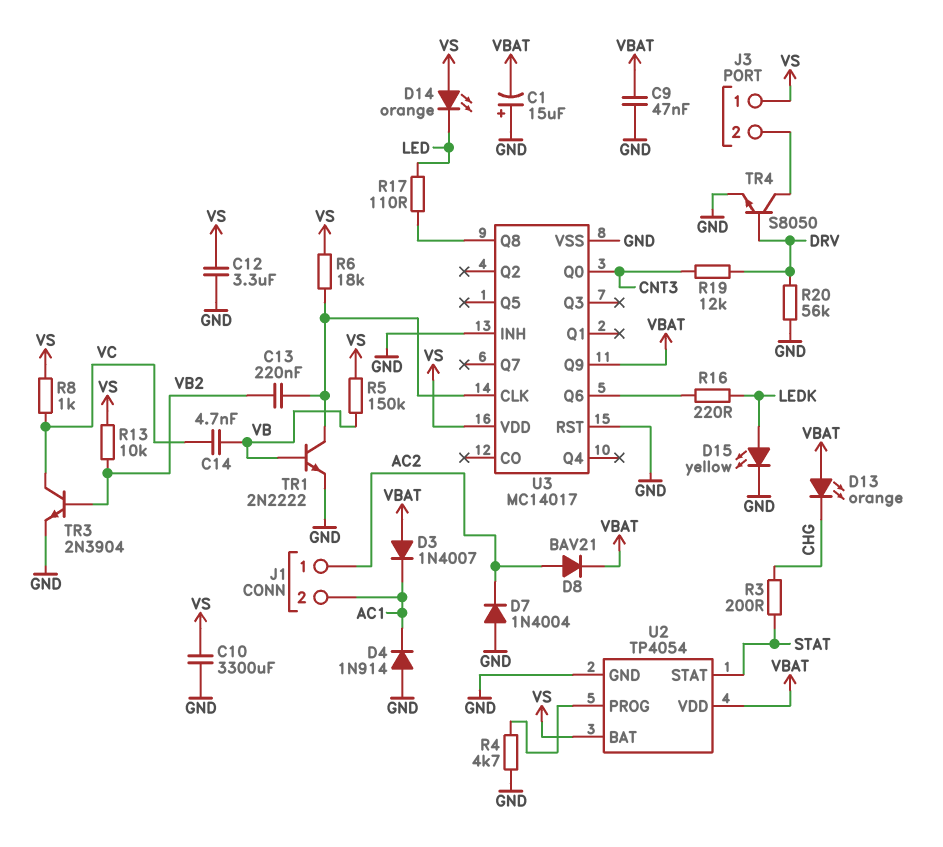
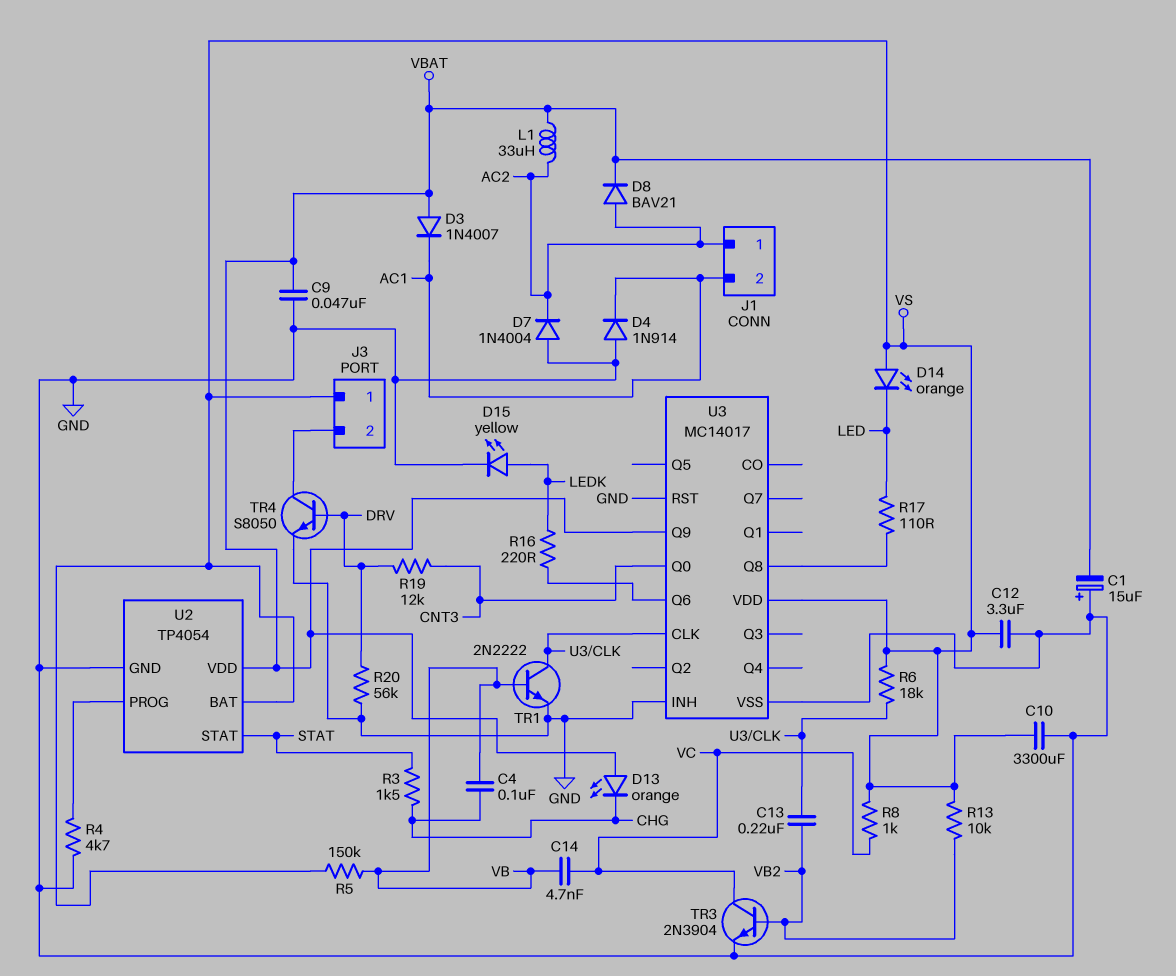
C4: none -> 100nF (CHG, VB)
L1: none -> 33uH (AC2, VBAT)
R3: 200 (CHG, STAT) -> 1.5k (CHG, STAT)

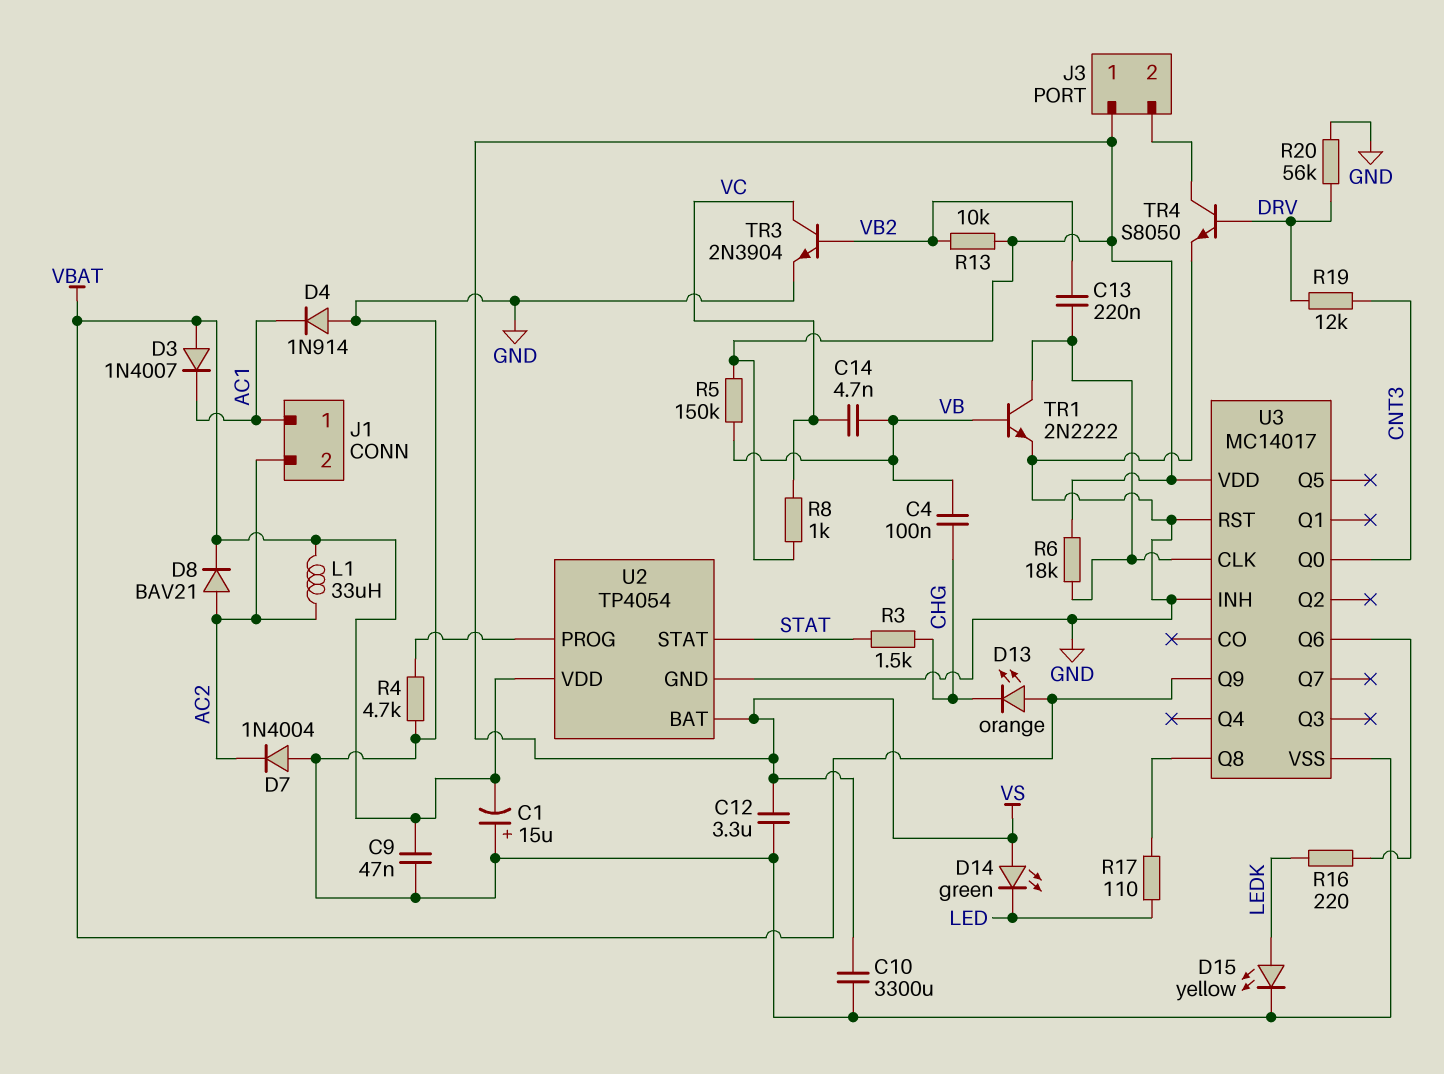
D14: LED orange (A VS, K LED) -> LED green (A VS, K LED)
J1 pin 1: AC2 -> AC1
J1 pin 2: AC1 -> AC2

